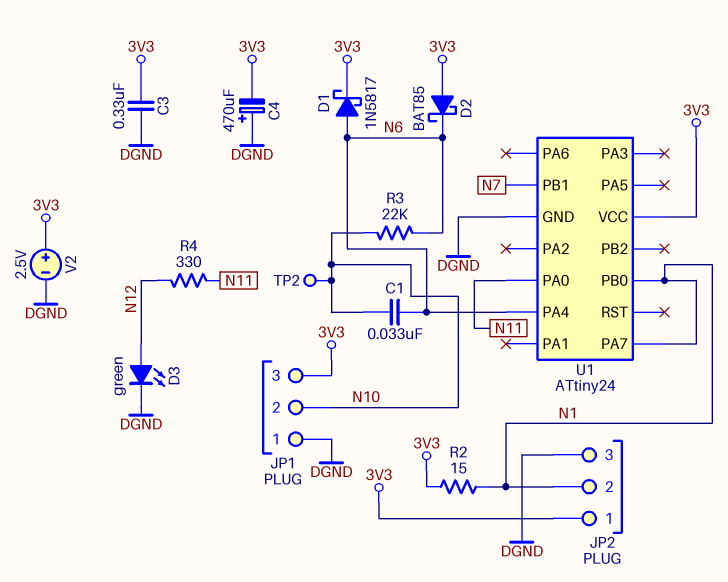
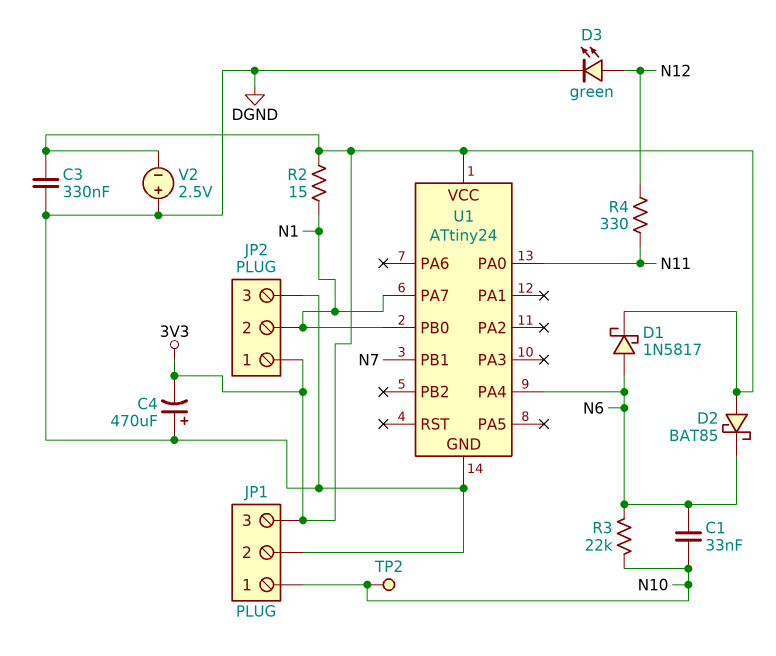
JP1 pin 1: DGND -> N10
JP1 pin 2: N10 -> DGND
V2: 2.5V (plus 3V3, minus DGND) -> 2.5V (plus DGND, minus 3V3)

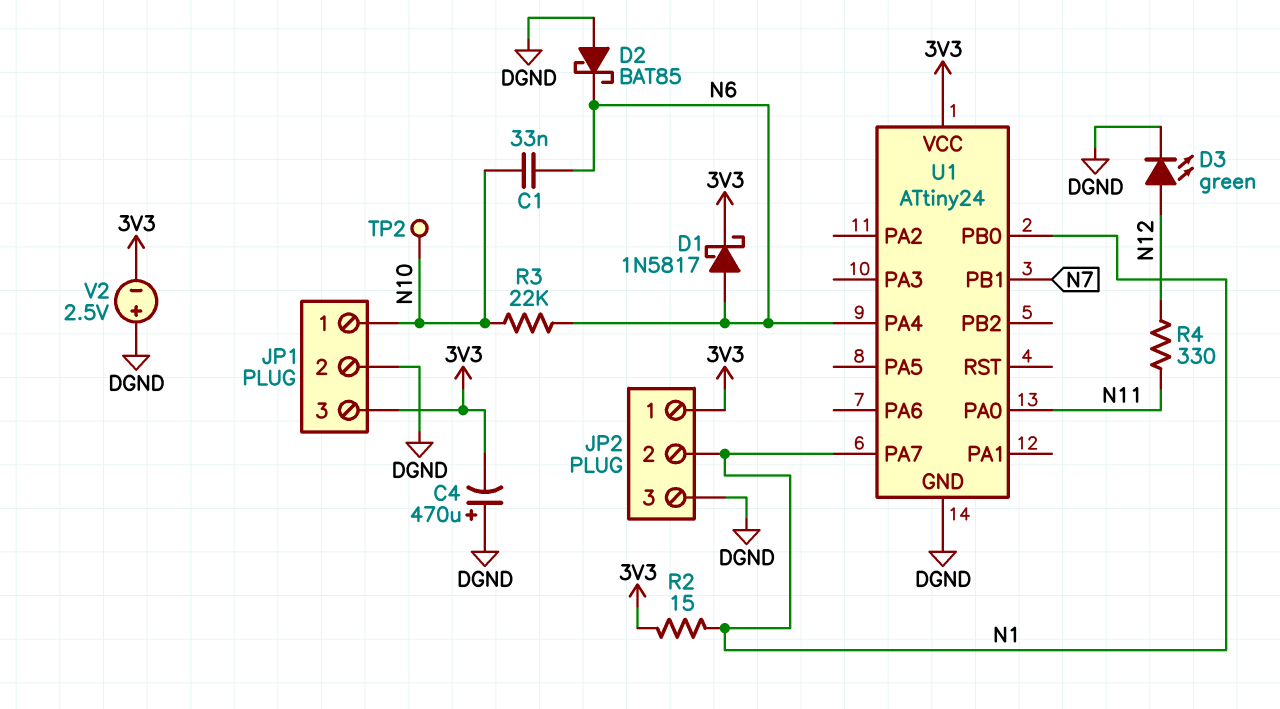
C3: 330nF (3V3, DGND) -> none
D2: schottky BAT85 (A 3V3, K N6) -> schottky BAT85 (A DGND, K N6)

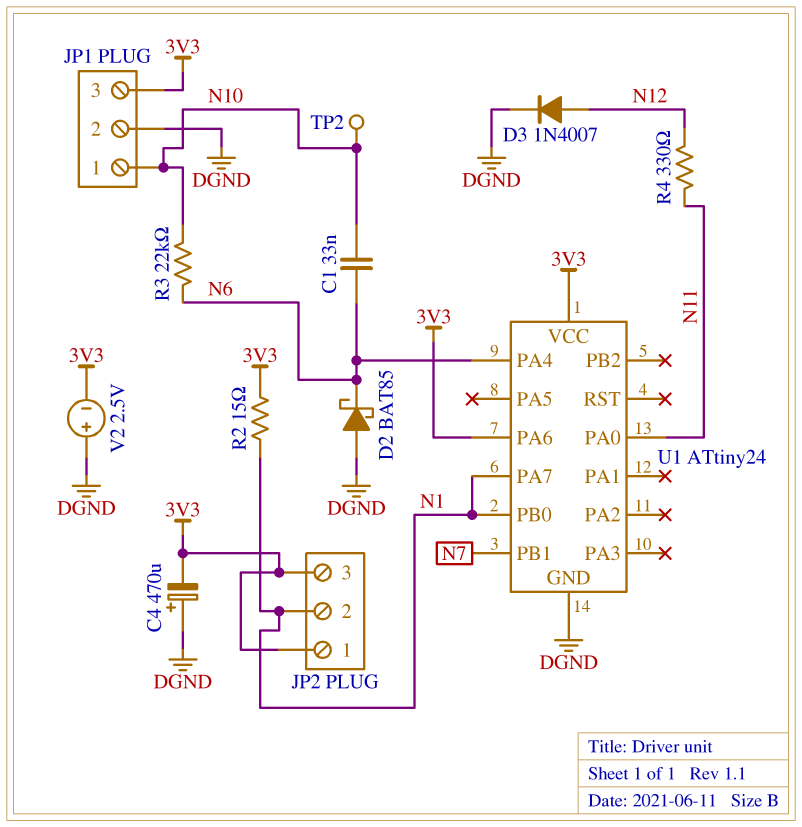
D1: schottky 1N5817 (A N6, K 3V3) -> none
D3: LED green (A N12, K DGND) -> diode 1N4007 (A N12, K DGND)
JP2 pin 3: DGND -> 3V3
U1 pin PA6: none -> 3V3

